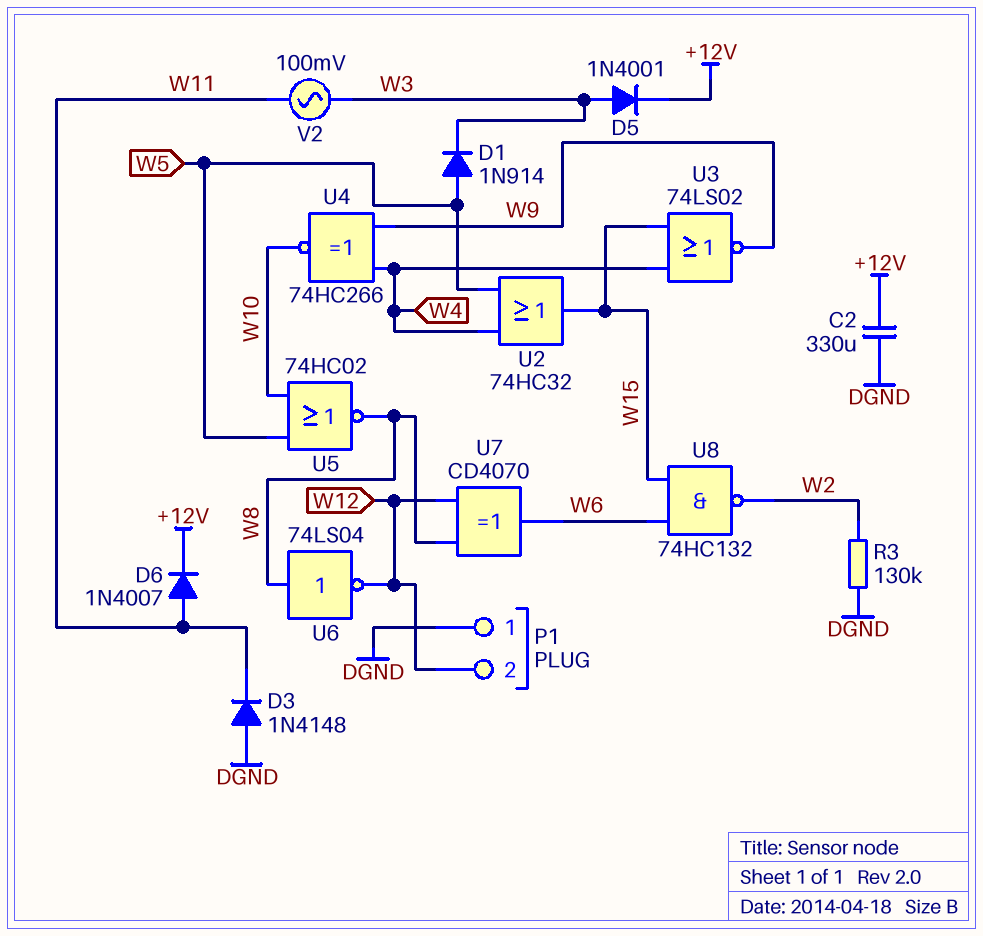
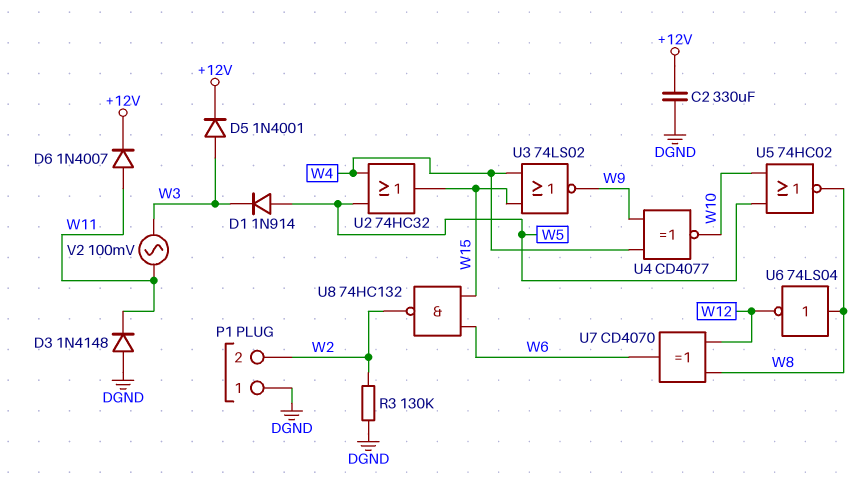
P1 pin 2: W12 -> W2
U4: XNOR 74HC266 (in W4, in W9, out W10) -> XNOR CD4077 (in W4, in W9, out W10)

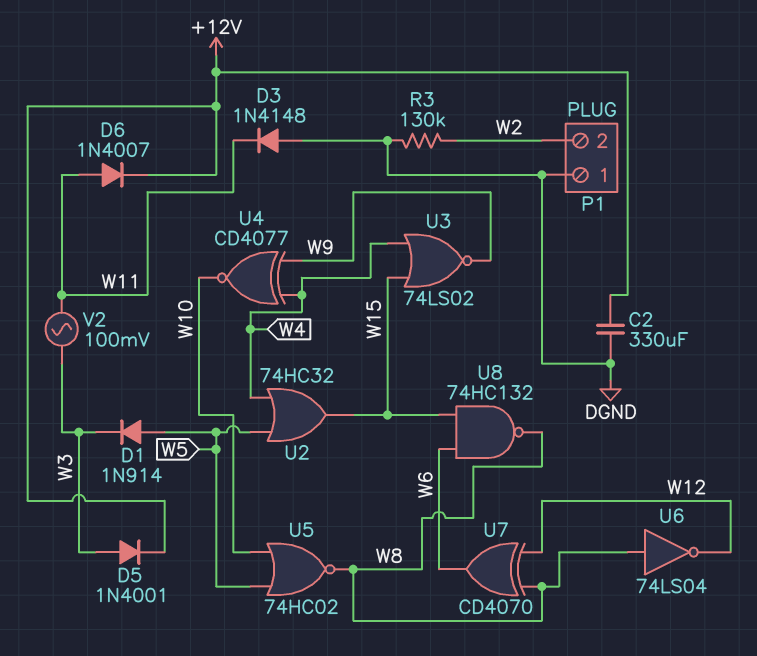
U8: NAND 74HC132 (in W6, in W15, out W2) -> NAND 74HC132 (in W6, in W15, out W8)

